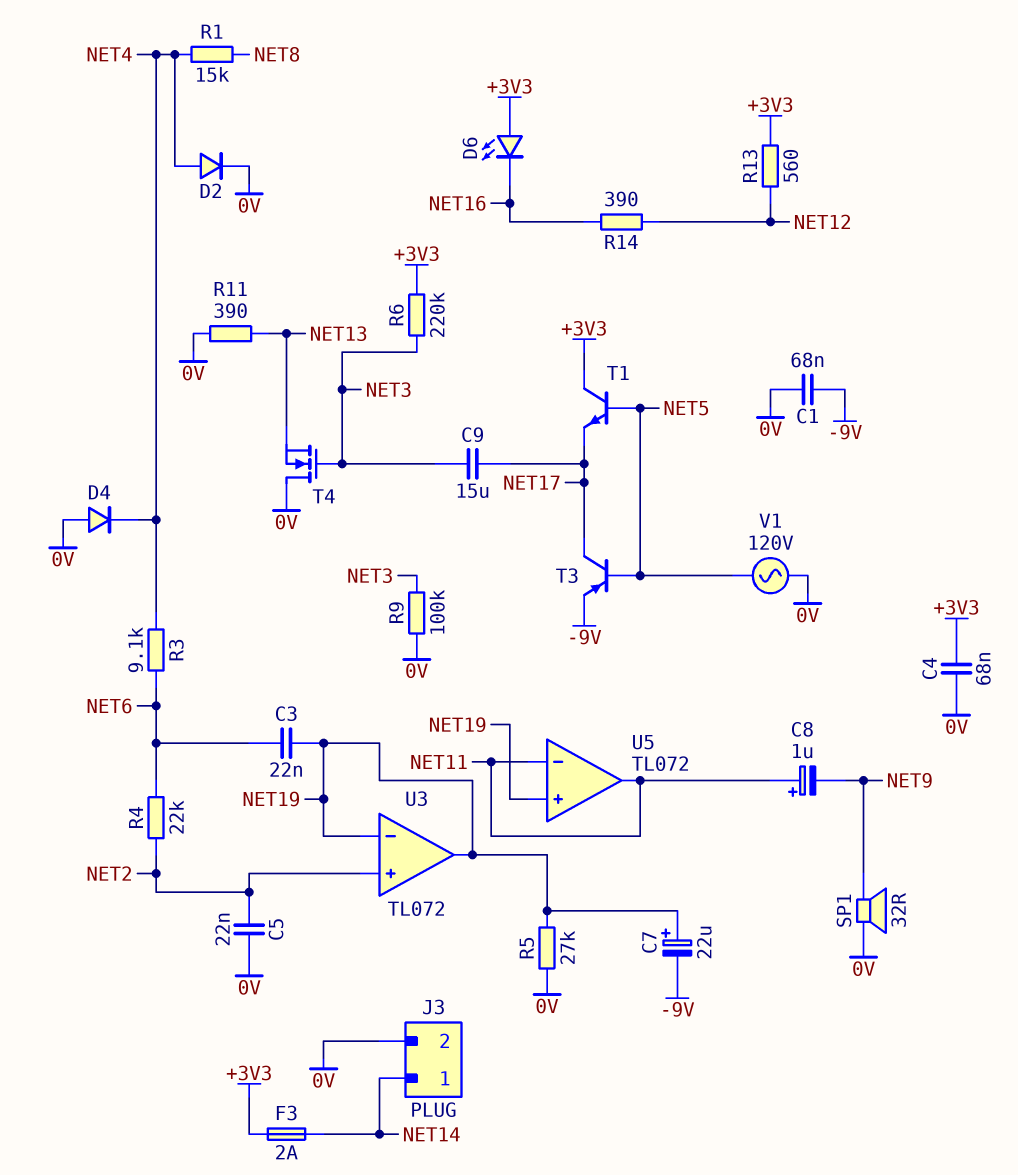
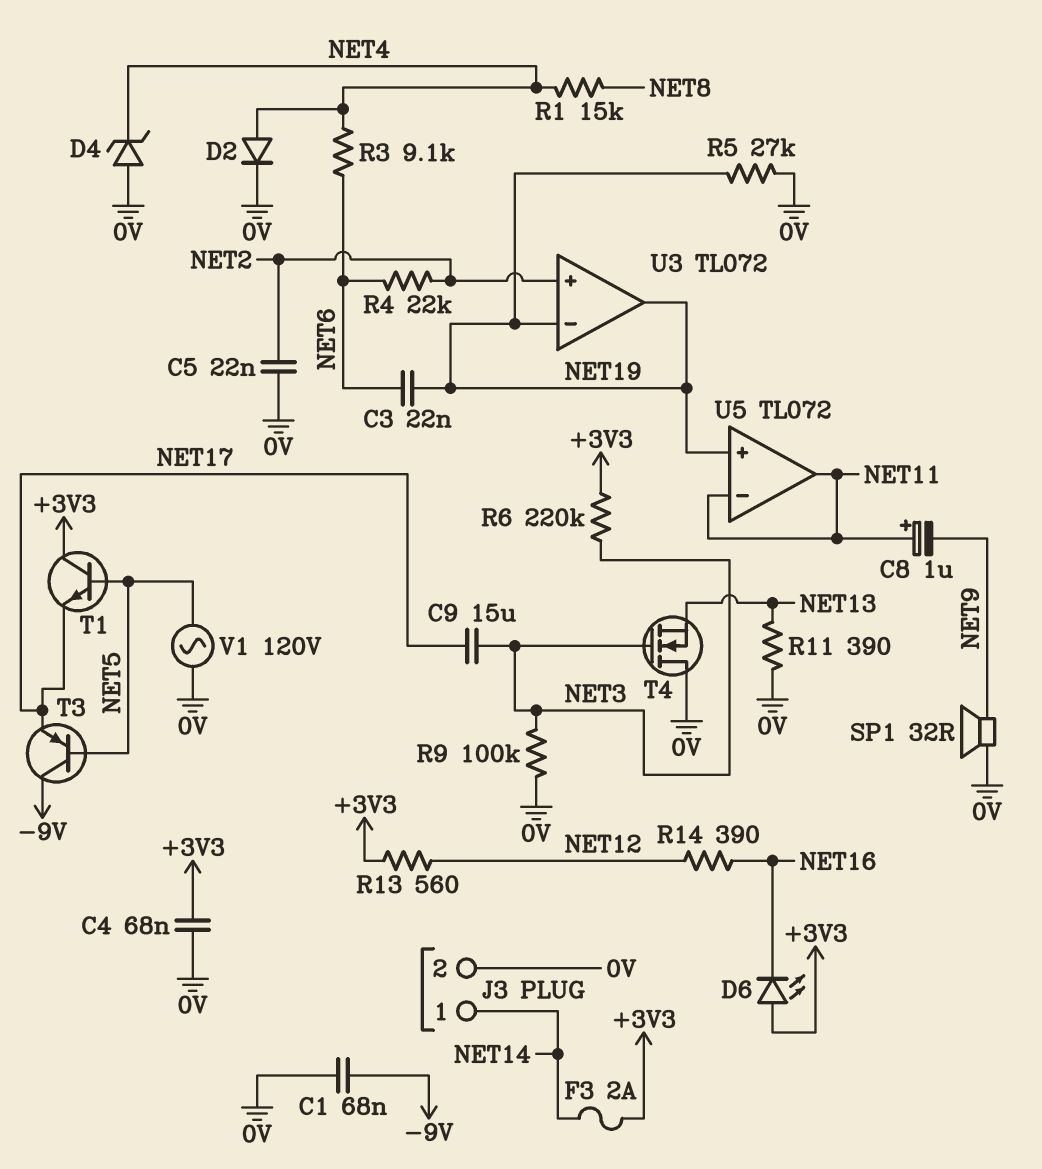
C7: 22uF (plus NET19, minus -9V) -> none
D4: diode (A 0V, K NET4) -> zener (A 0V, K NET4)
T3: PNP (B NET5, C NET17, E -9V) -> PNP (B NET5, C -9V, E NET17)

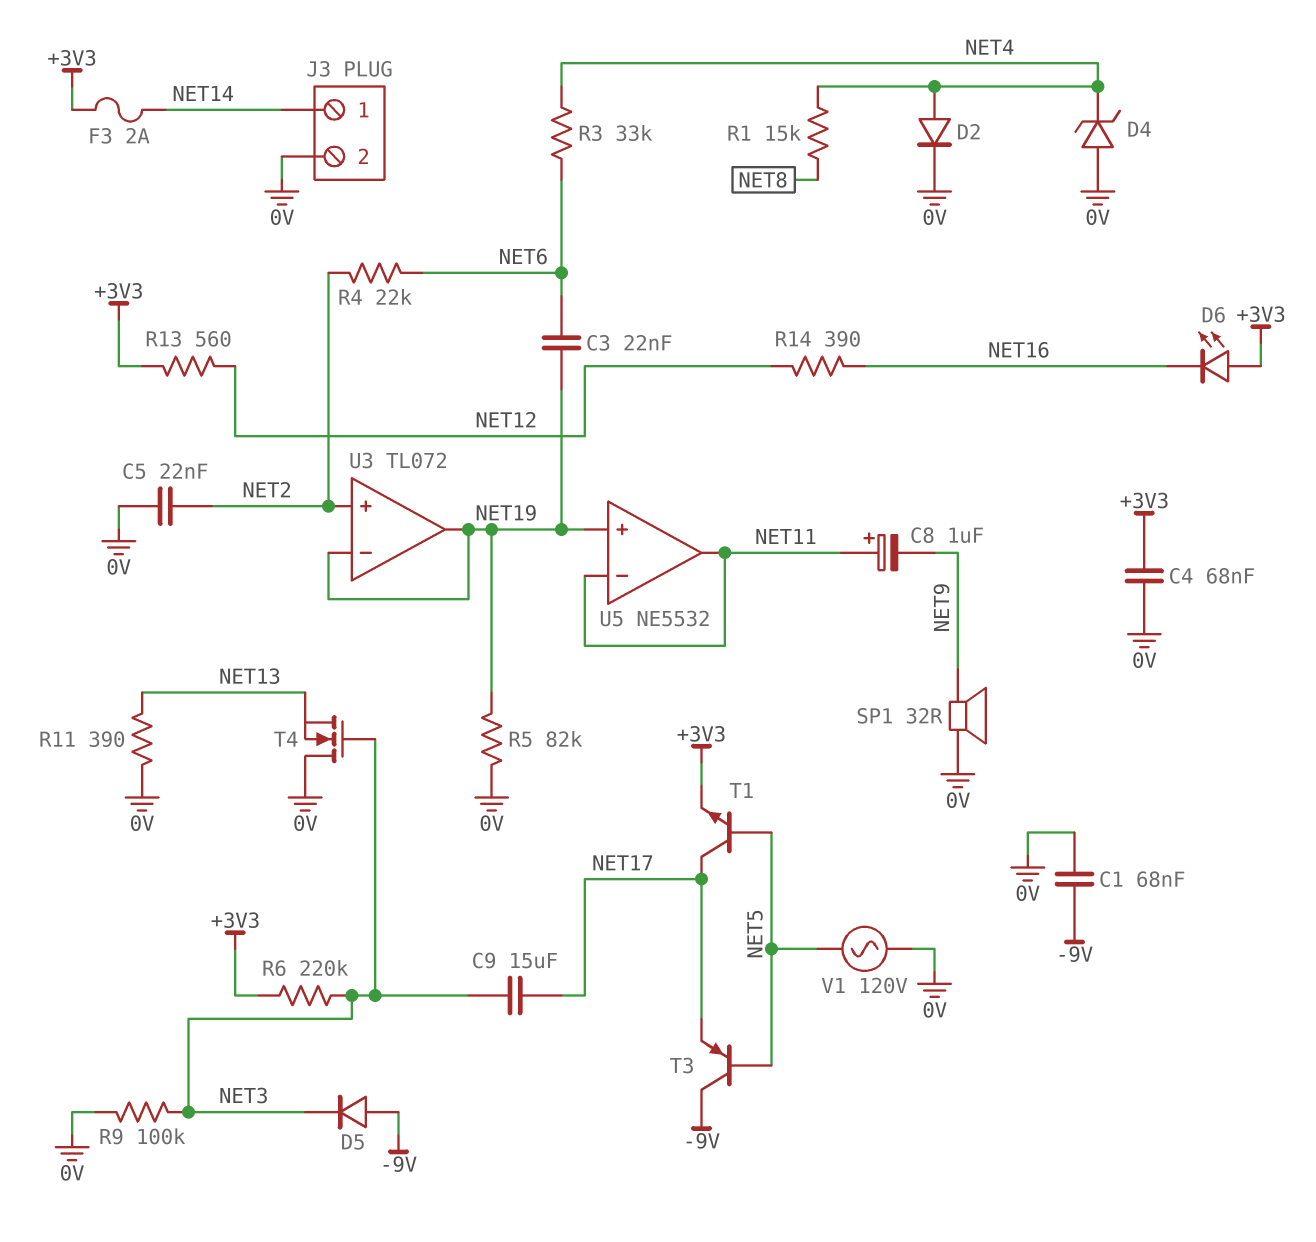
D5: none -> diode (A -9V, K NET3)
R3: 9.1k (NET4, NET6) -> 33k (NET4, NET6)
R5: 27k (0V, NET19) -> 82k (0V, NET19)
T1: NPN (B NET5, C +3V3, E NET17) -> NPN (B NET5, C NET17, E +3V3)
U5: TL072 -> NE5532

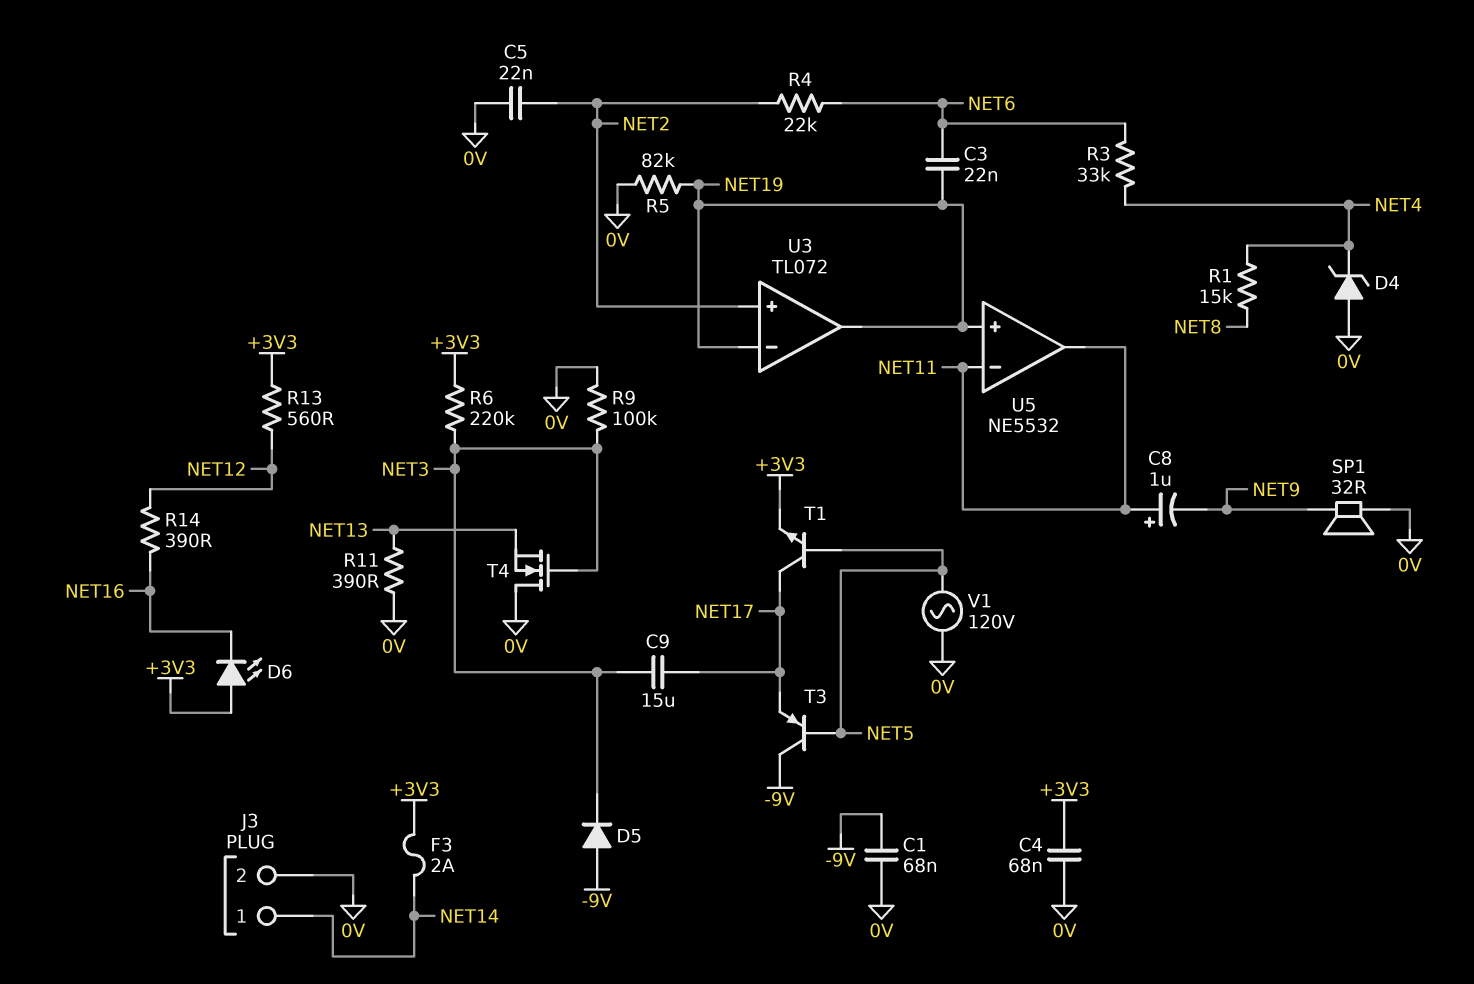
D2: diode (A NET4, K 0V) -> none

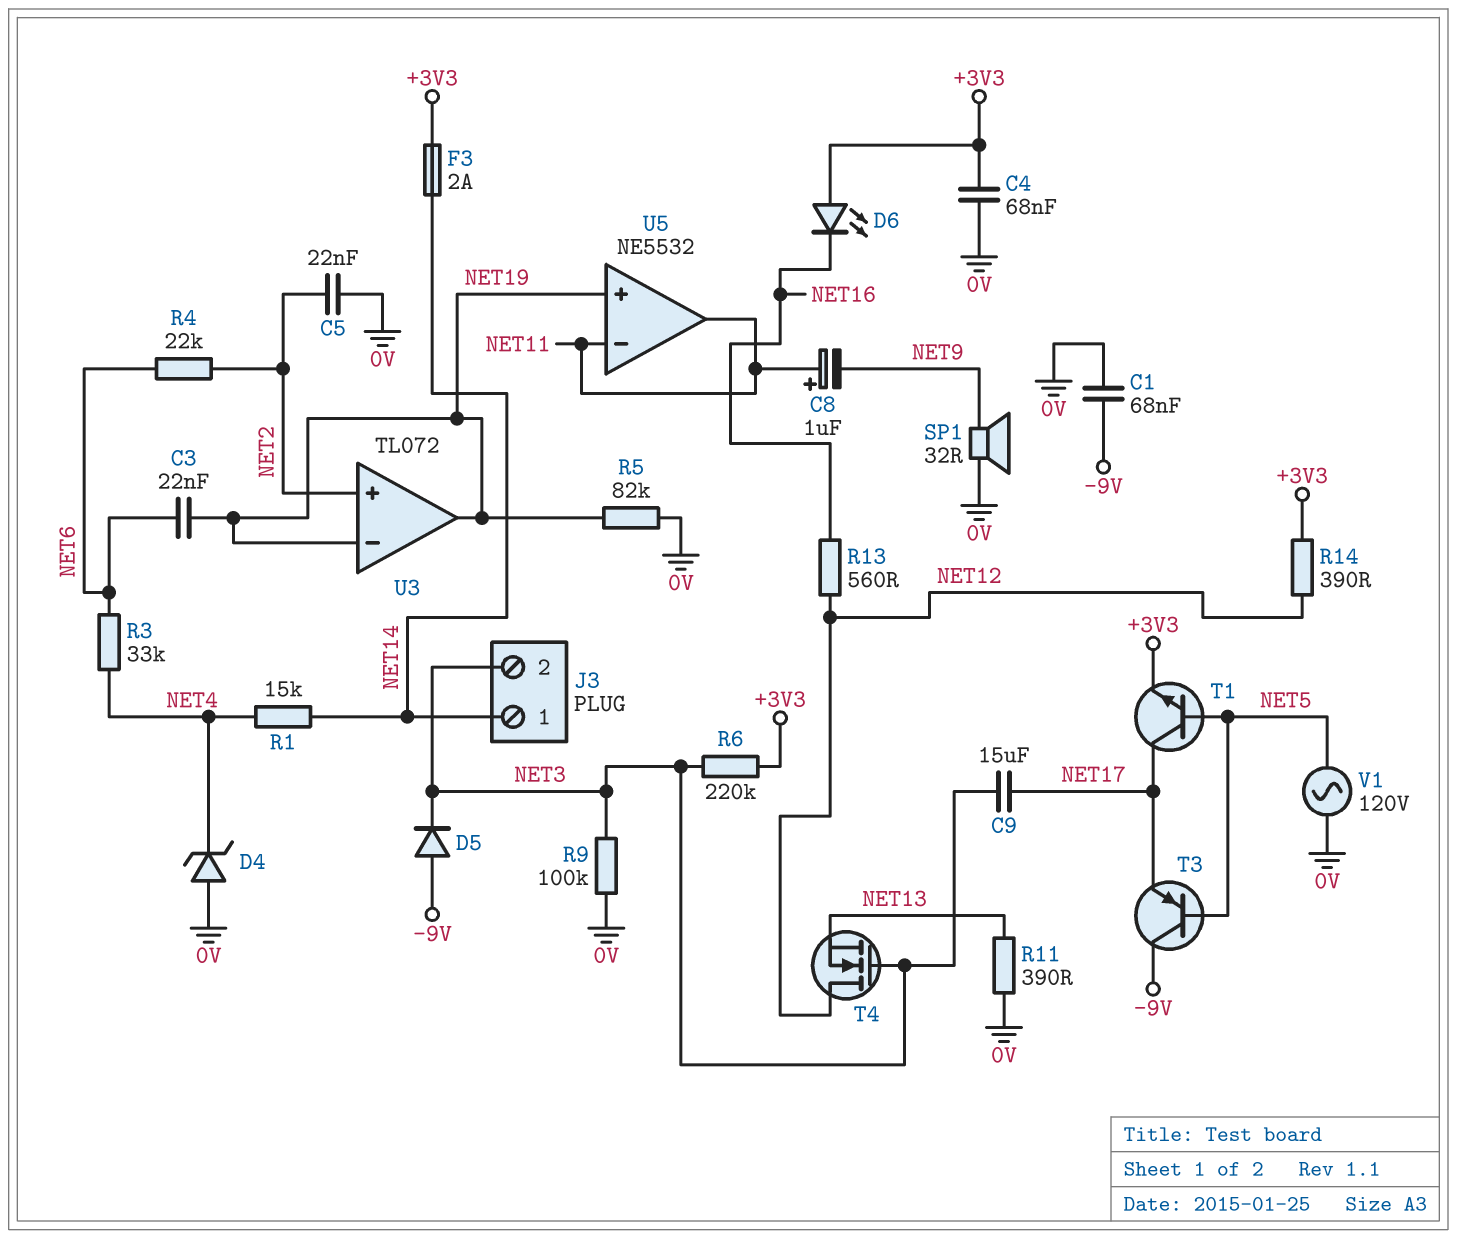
J3 pin 2: 0V -> NET3
R1: 15k (NET4, NET8) -> 15k (NET4, NET14)
R13: 560 (+3V3, NET12) -> 560 (NET12, NET16)
R14: 390 (NET12, NET16) -> 390 (+3V3, NET12)
T4: NMOS (G NET3, D 0V, S NET13) -> NMOS (G NET3, D NET12, S NET13)

